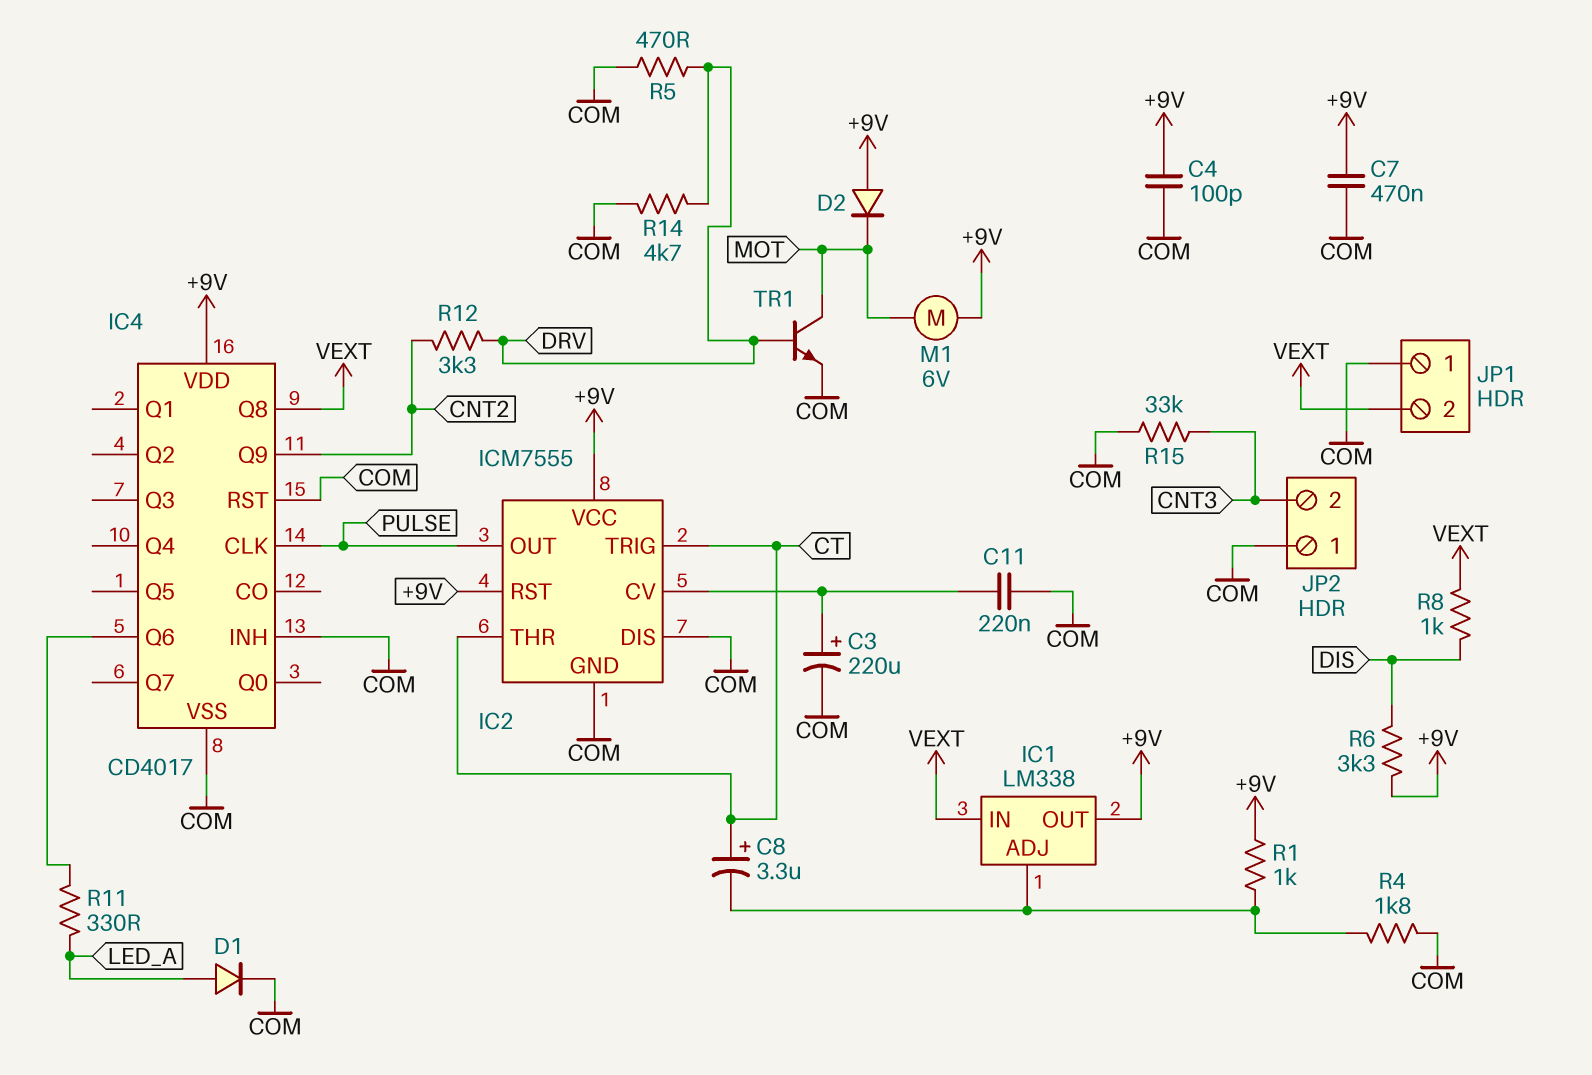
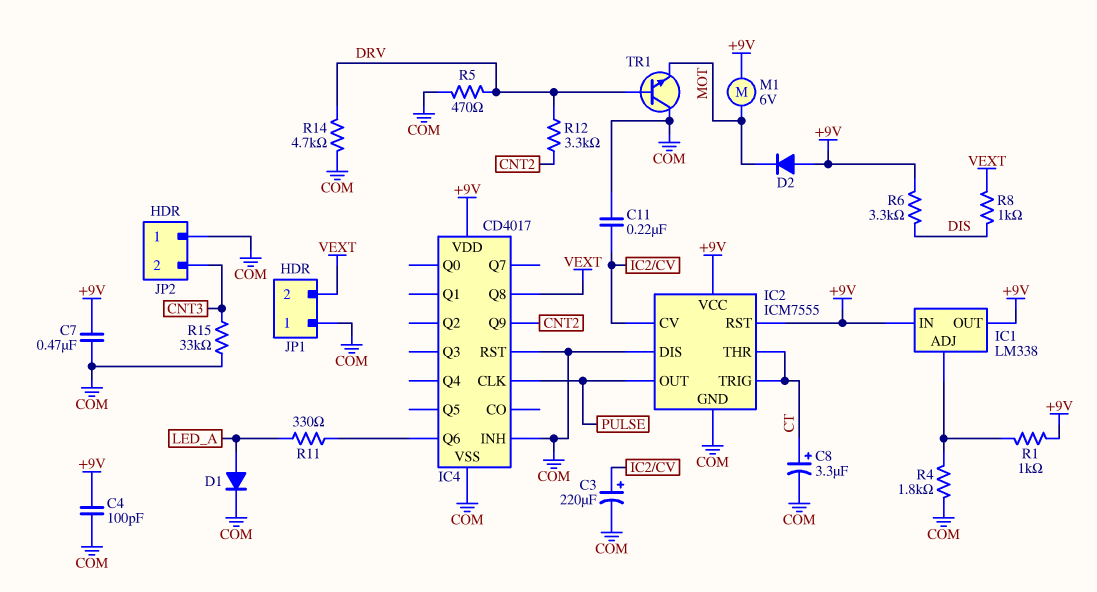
C8: 3.3uF (plus CT, minus IC1/ADJ) -> 3.3uF (plus CT, minus COM)
IC1 pin IN: VEXT -> +9V
TR1: NPN (B DRV, C MOT, E COM) -> NPN (B DRV, C COM, E MOT)

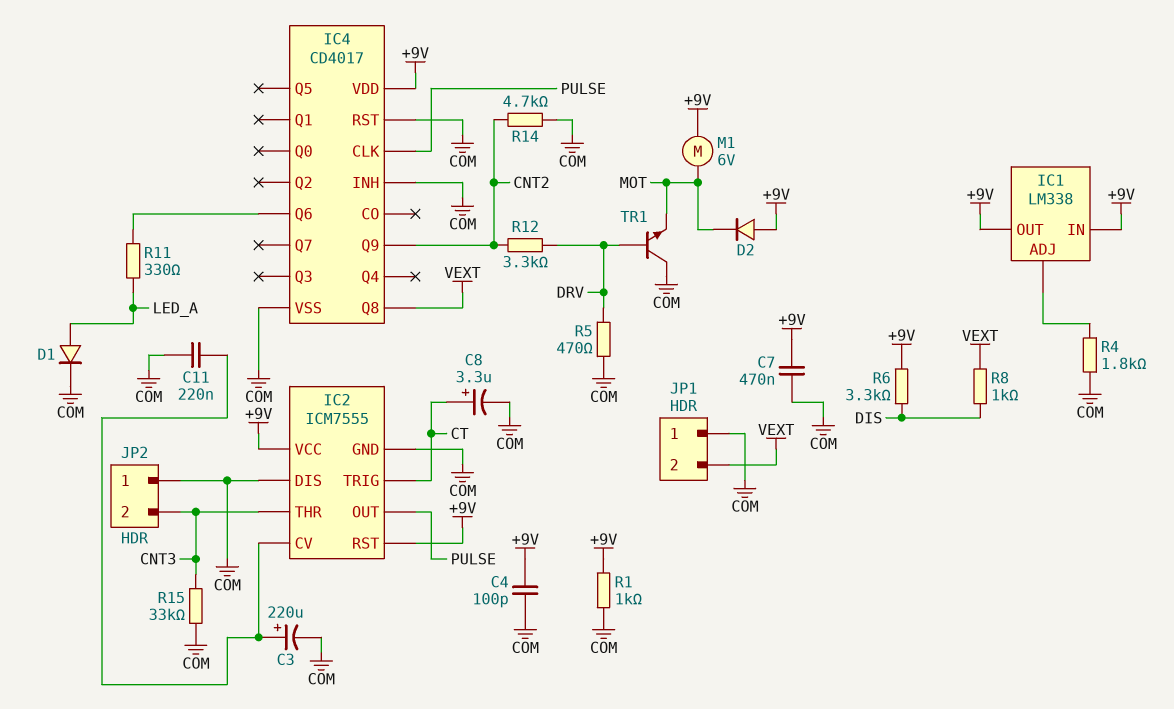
IC2 pin THR: CT -> CNT3
R1: 1k (+9V, IC1/ADJ) -> 1k (+9V, COM)
R14: 4.7k (COM, DRV) -> 4.7k (CNT2, COM)

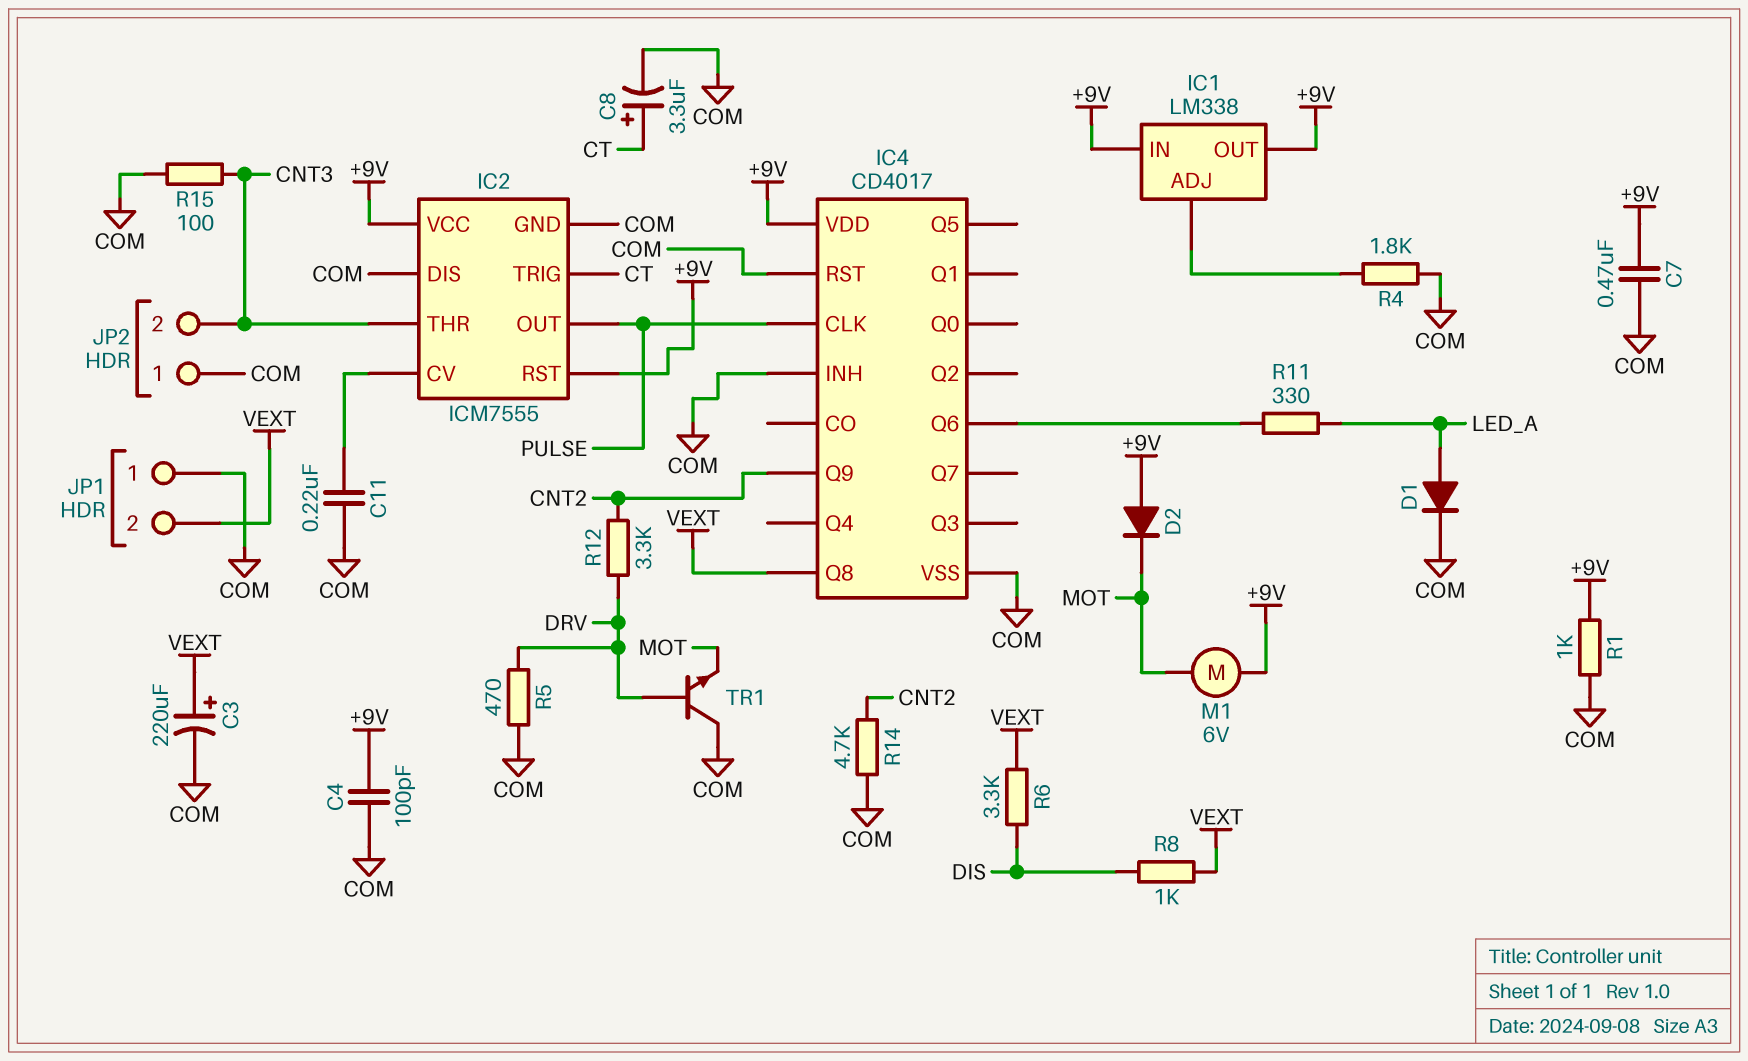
C3: 220uF (plus IC2/CV, minus COM) -> 220uF (plus VEXT, minus COM)
R6: 3.3k (+9V, DIS) -> 3.3k (DIS, VEXT)
R15: 33k (CNT3, COM) -> 100 (CNT3, COM)

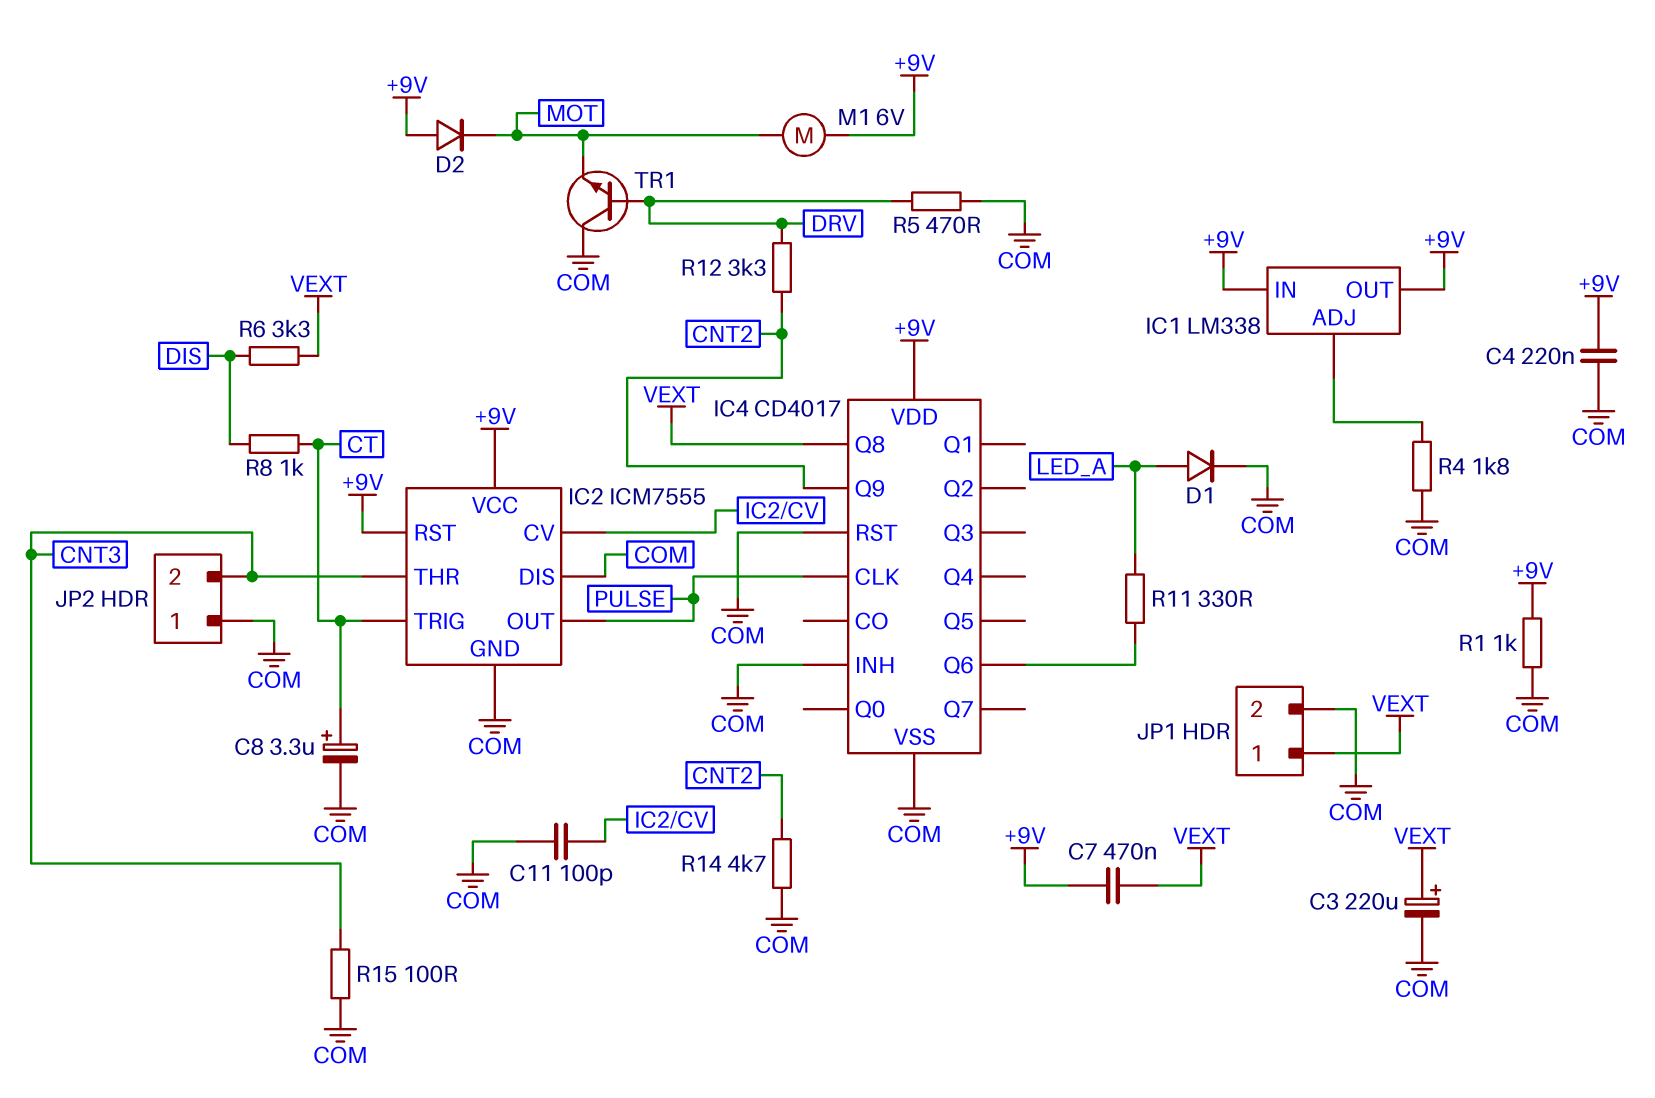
C4: 100pF (+9V, COM) -> 220nF (+9V, COM)
C7: 470nF (+9V, COM) -> 470nF (+9V, VEXT)
C11: 220nF (COM, IC2/CV) -> 100pF (COM, IC2/CV)
JP1 pin 1: COM -> VEXT
JP1 pin 2: VEXT -> COM
R8: 1k (DIS, VEXT) -> 1k (CT, DIS)

